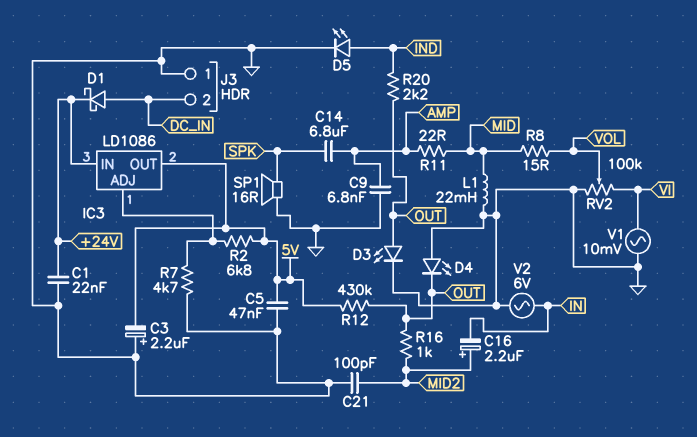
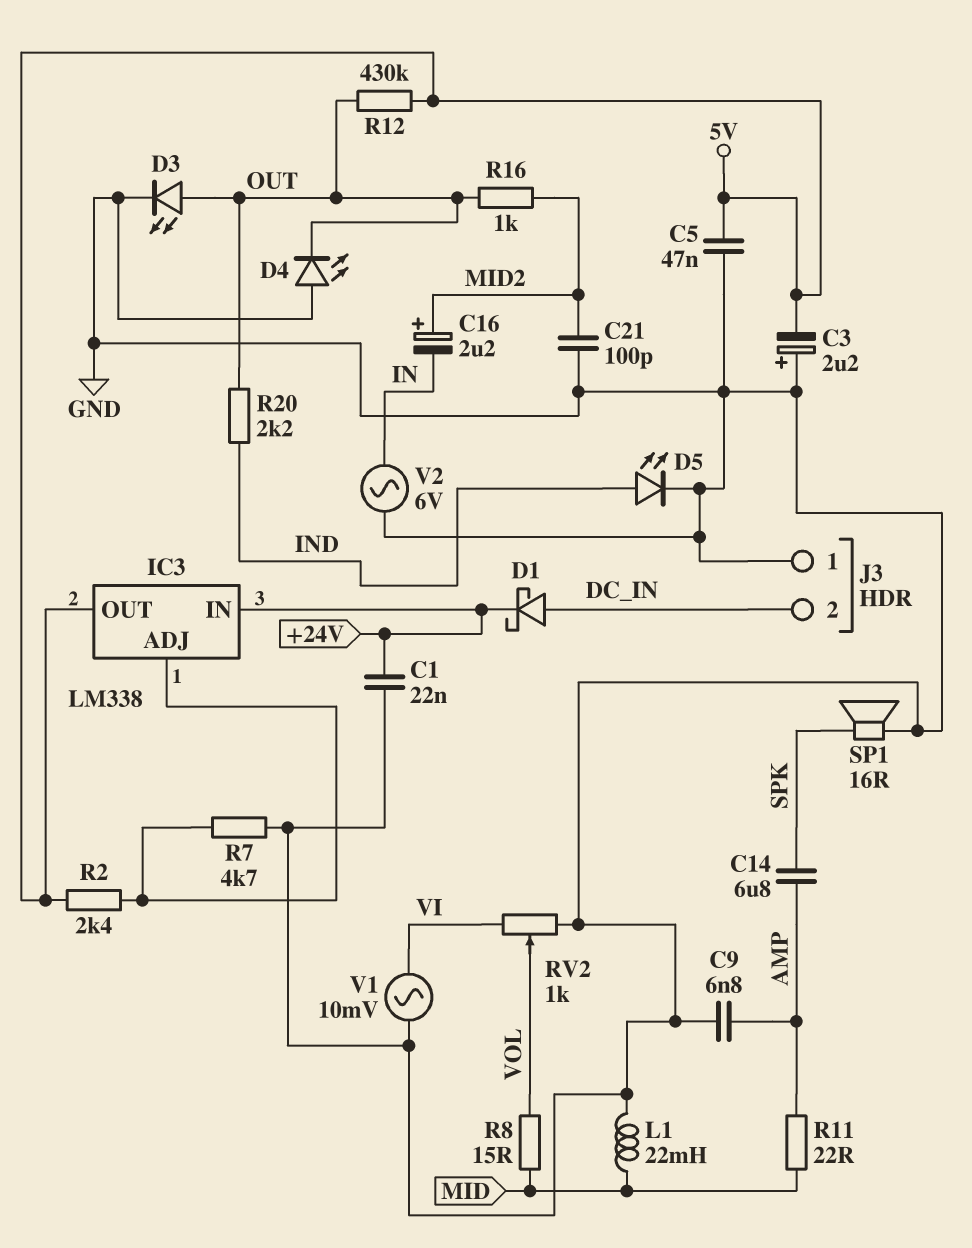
IC3: LD1086 -> LM338
R2: 6.8k (5V, IC3/ADJ) -> 2.4k (5V, IC3/ADJ)
RV2: 100k (GND, VI, wiper VOL) -> 1k (GND, VI, wiper VOL)

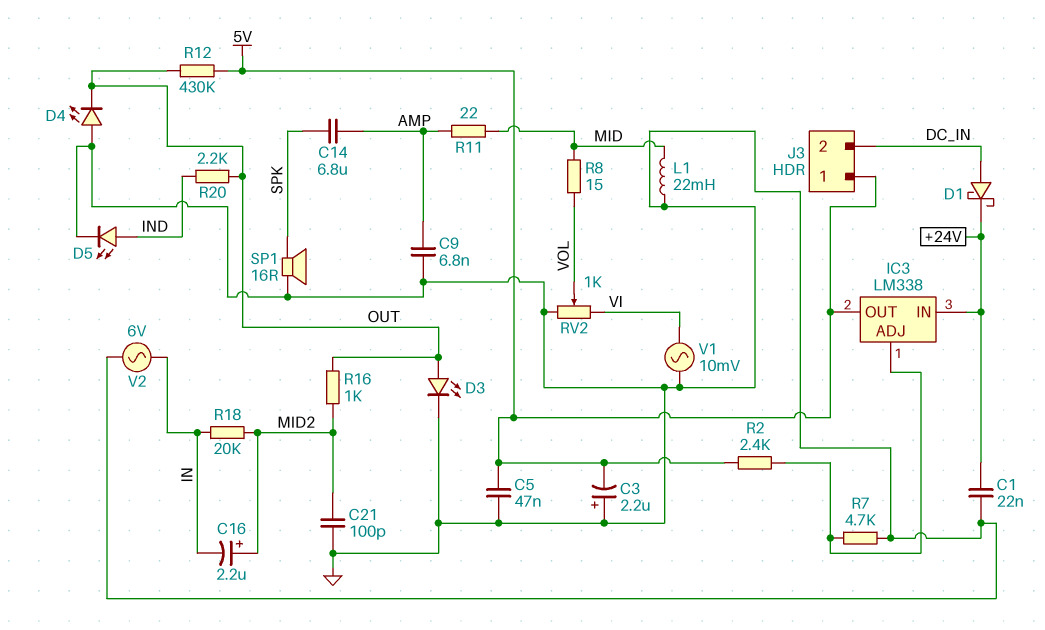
J3 pin 1: GND -> 5V
R18: none -> 20k (IN, MID2)

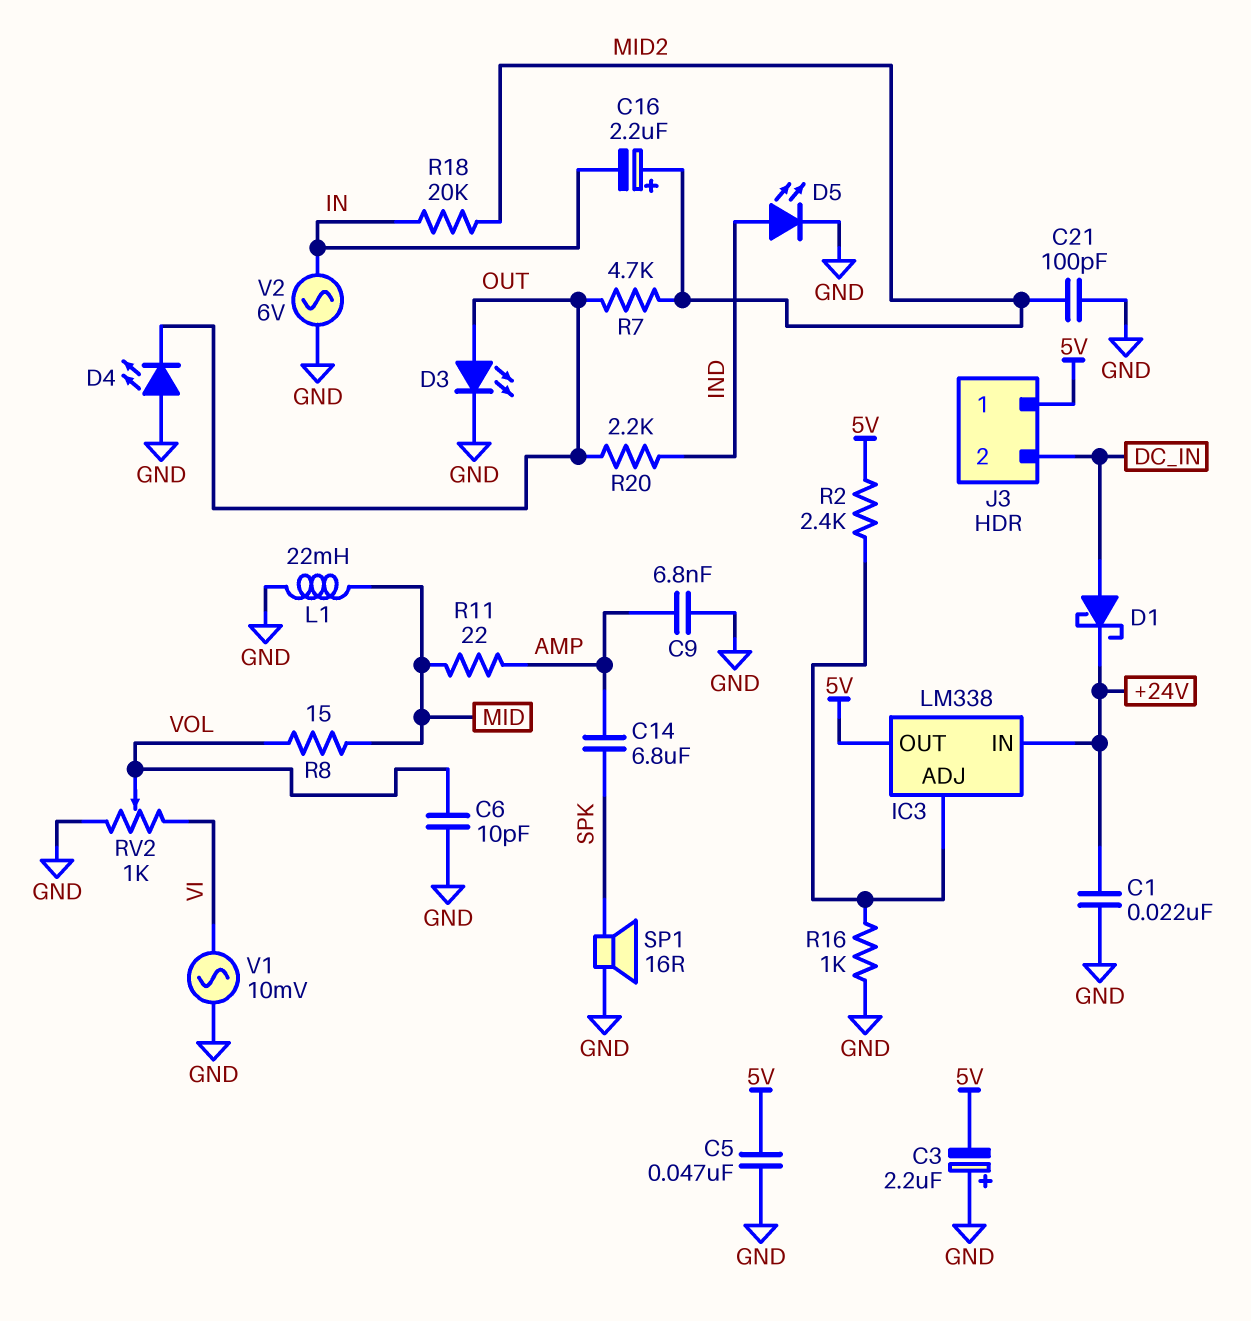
C6: none -> 10pF (GND, VOL)
R7: 4.7k (GND, IC3/ADJ) -> 4.7k (MID2, OUT)
R12: 430k (5V, OUT) -> none
R16: 1k (MID2, OUT) -> 1k (GND, IC3/ADJ)

